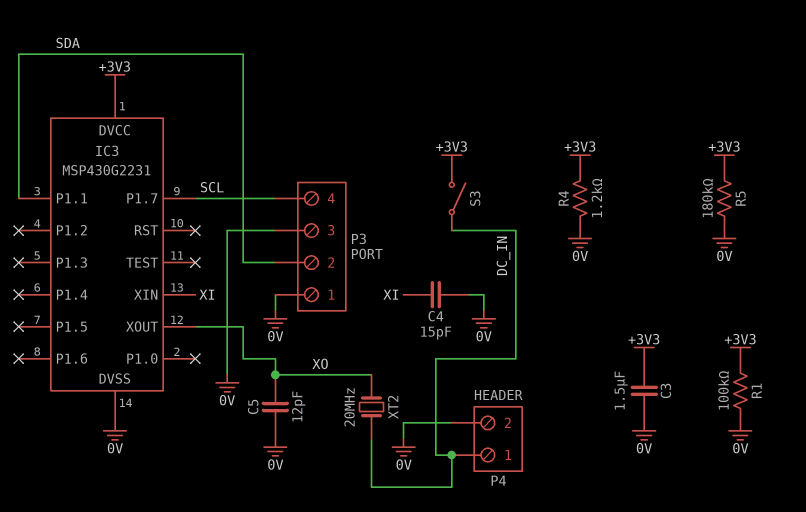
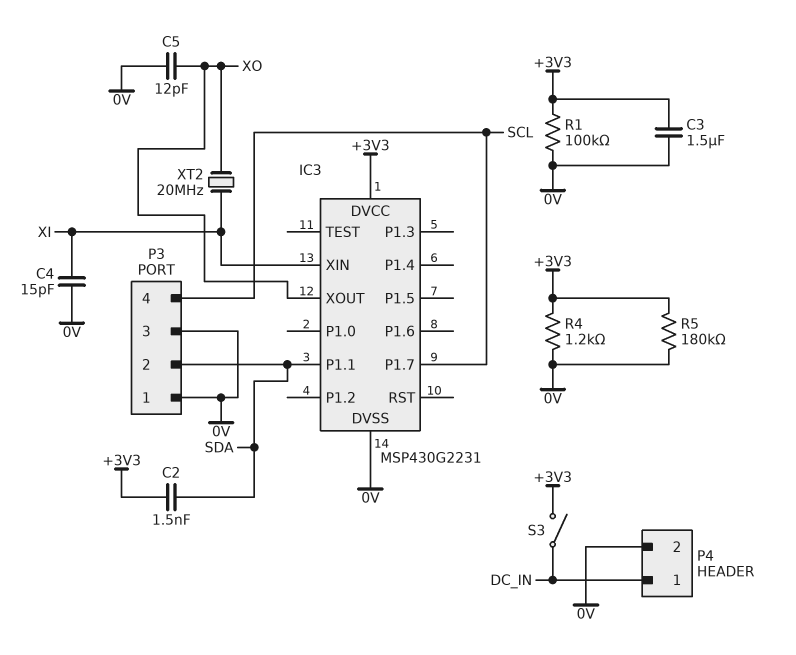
C2: none -> 1.5nF (+3V3, SDA)
XT2: 20MHz (DC_IN, XO) -> 20MHz (XI, XO)

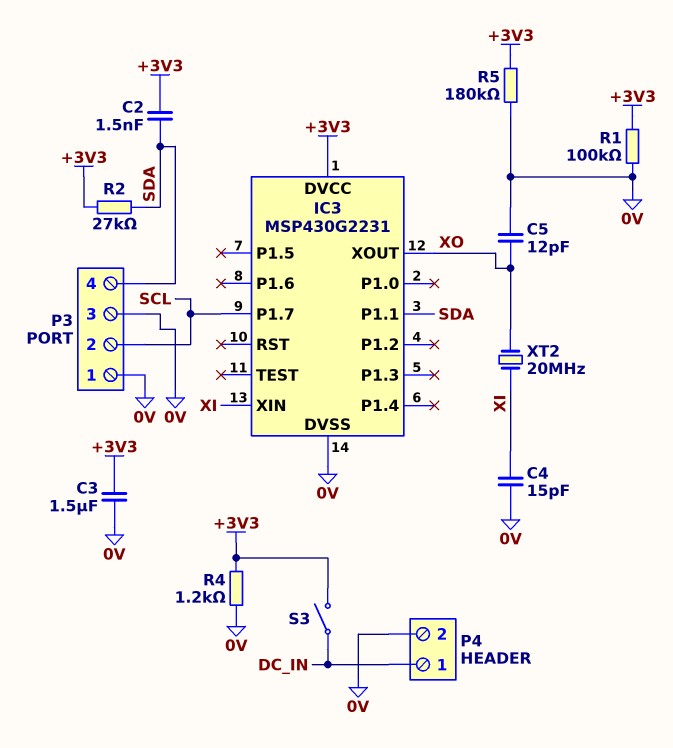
P3 pin 2: SDA -> SCL
P3 pin 4: SCL -> SDA
R2: none -> 27k (+3V3, SDA)

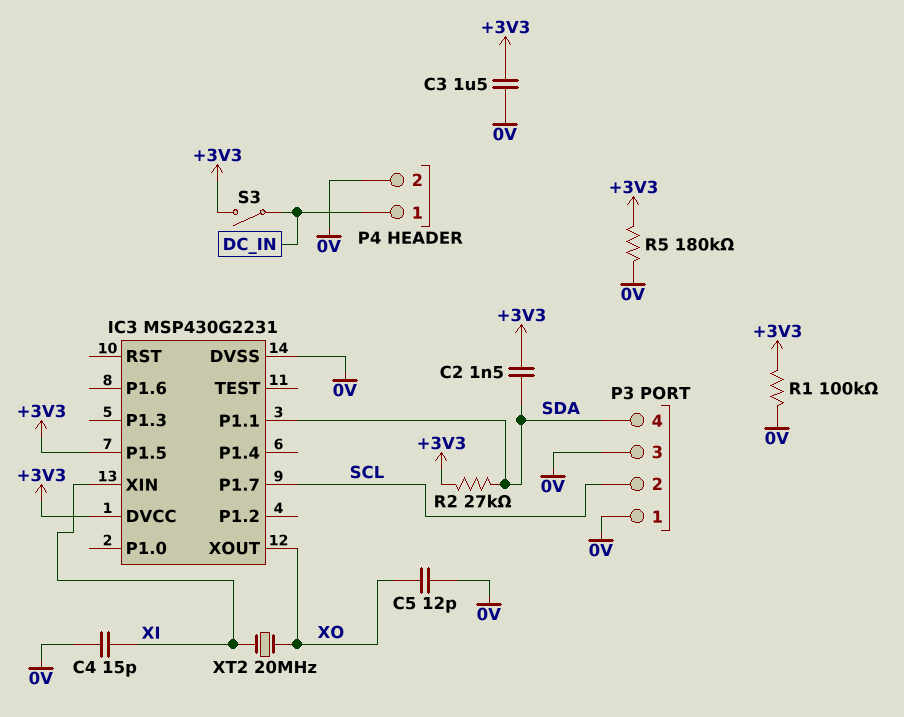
IC3 pin P1.5: none -> +3V3
R4: 1.2k (+3V3, 0V) -> none

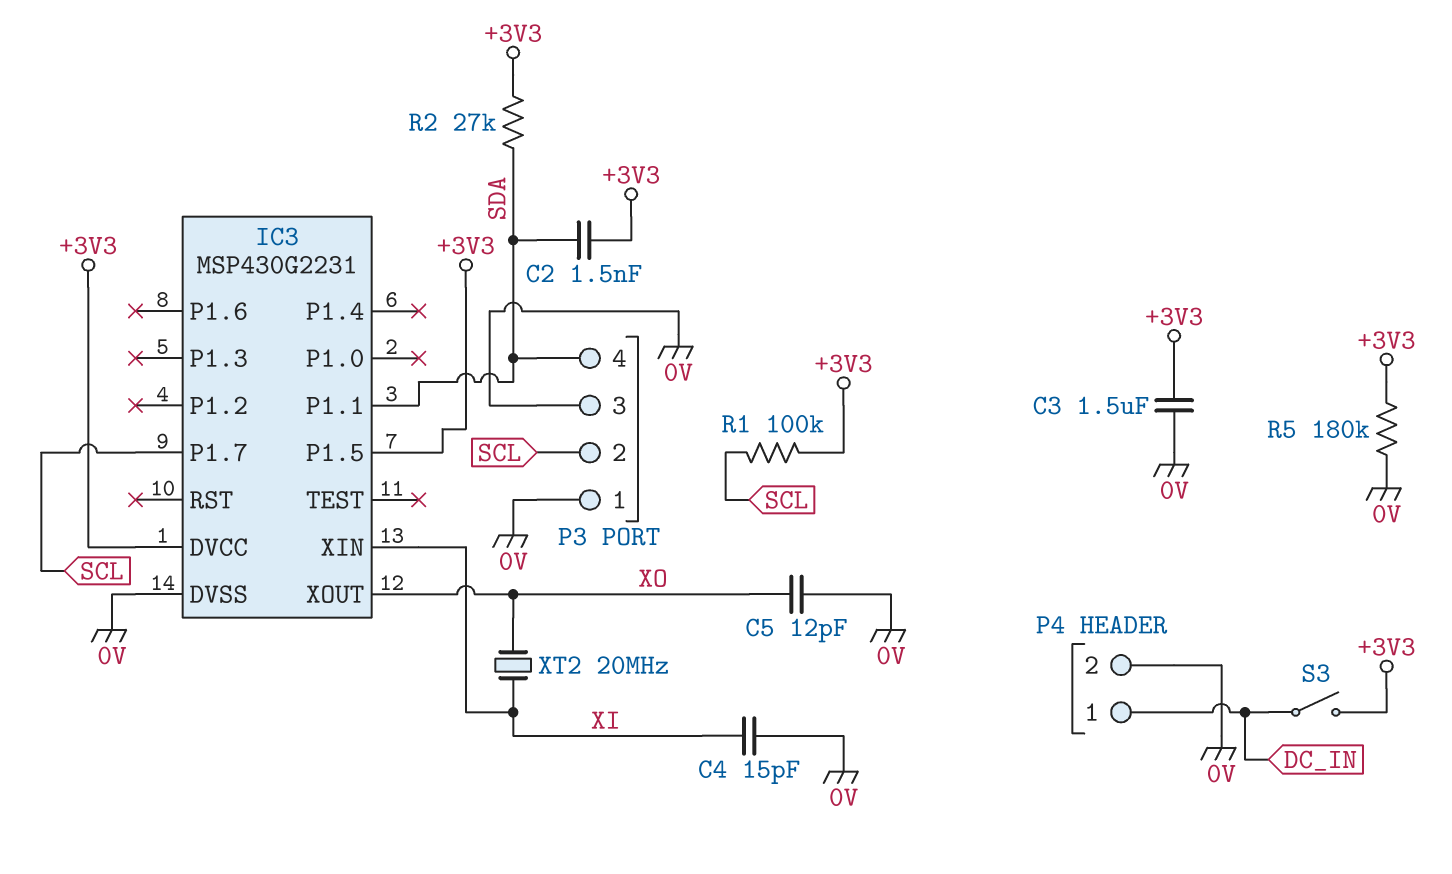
R1: 100k (+3V3, 0V) -> 100k (+3V3, SCL)

